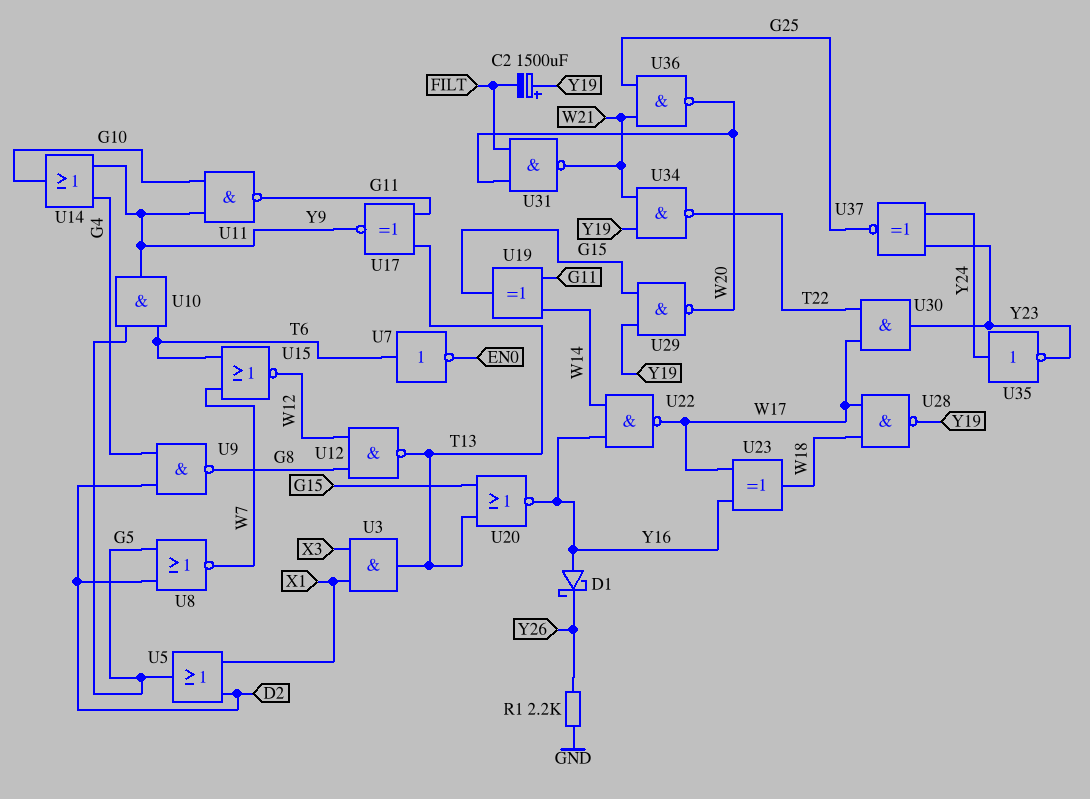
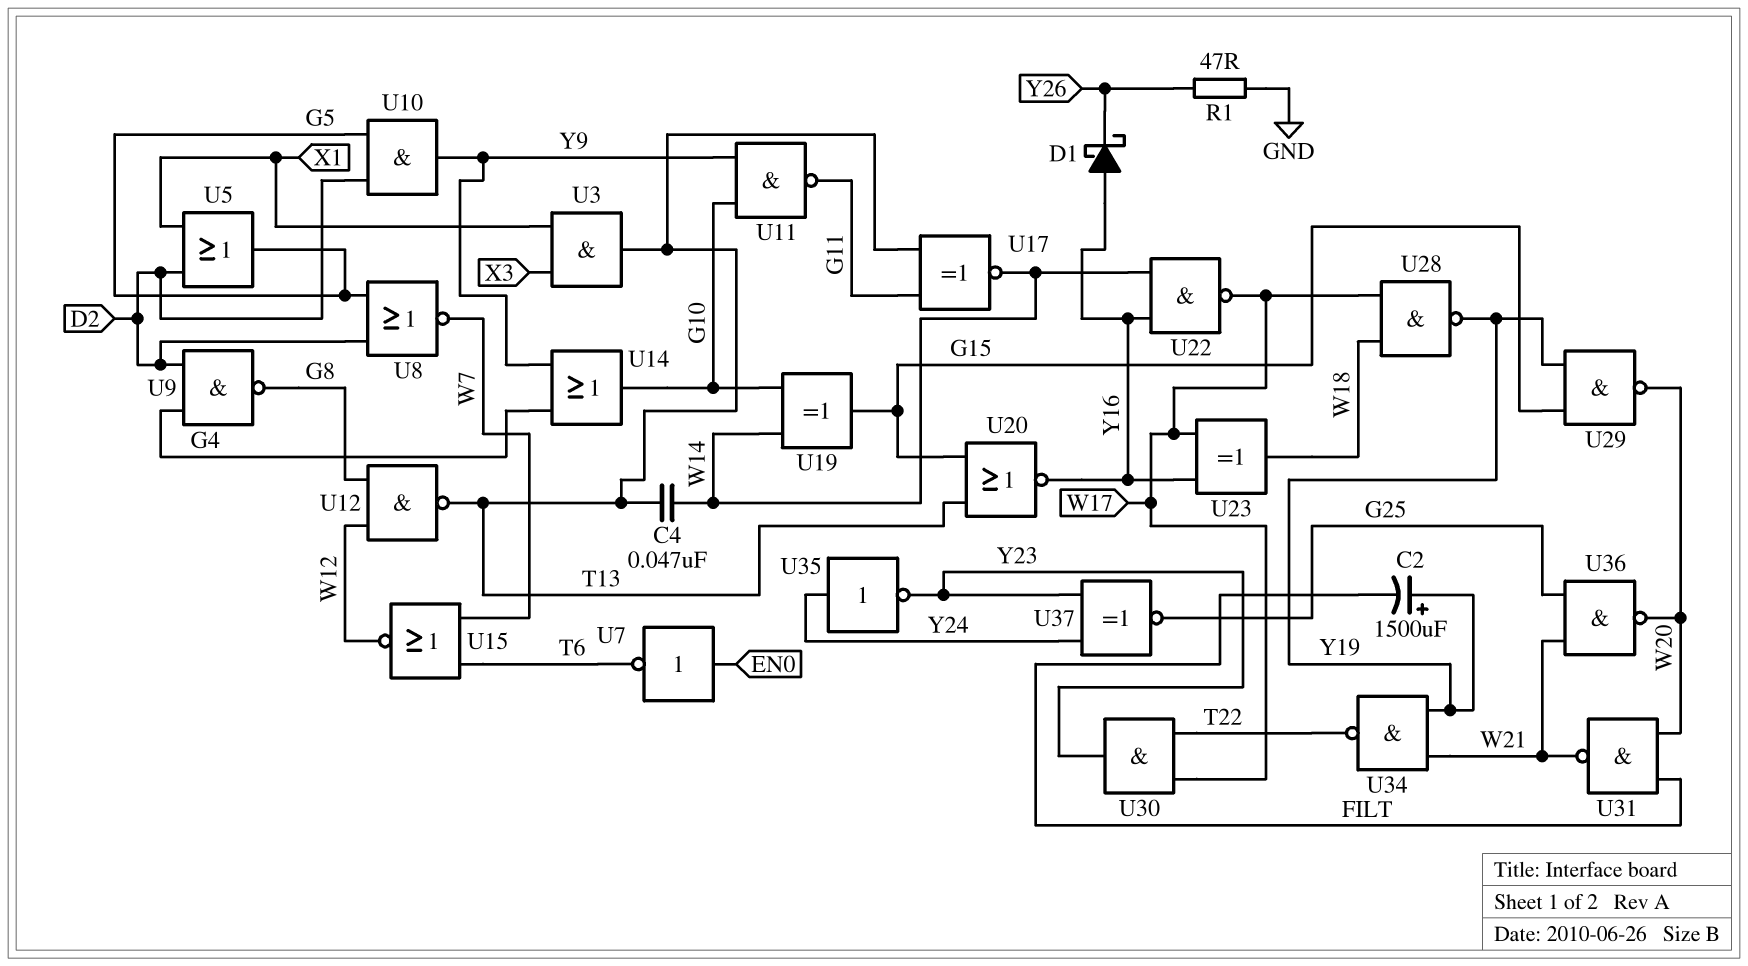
C4: none -> 47nF (T13, W14)
R1: 2.2k (GND, Y26) -> 47 (GND, Y26)
U7: NOT (in T6, out EN0) -> NOT (in EN0, out T6)
U10: AND (in G5, in T6, out Y9) -> AND (in D2, in G5, out Y9)
U17: XNOR (in G11, in T13, out Y9) -> XNOR (in G11, in T13, out W14)
U19: XOR (in G11, in W14, out G15) -> XOR (in G10, in W14, out G15)

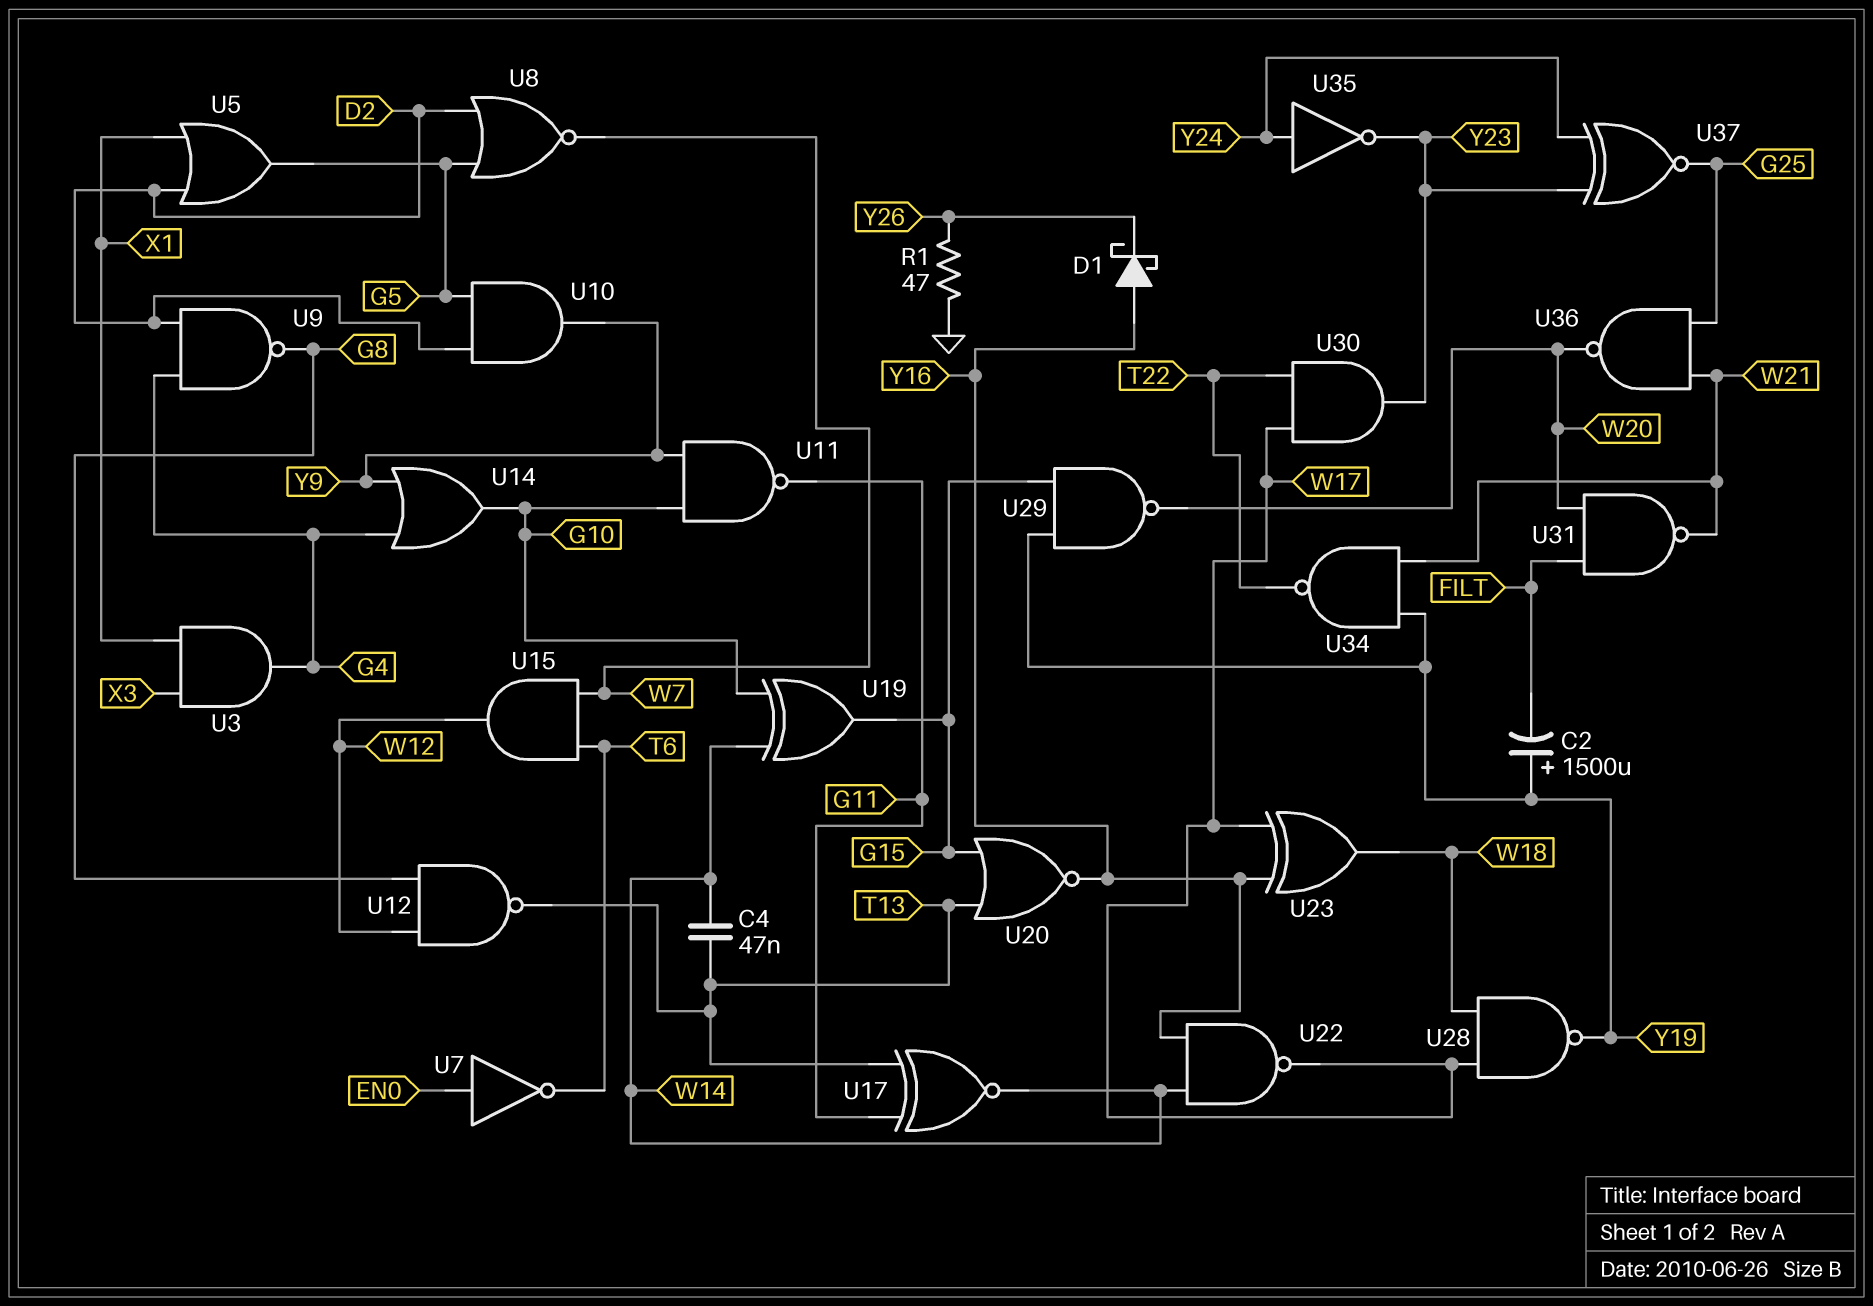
U3: AND (in X1, in X3, out T13) -> AND (in X1, in X3, out G4)
U15: NOR (in T6, in W7, out W12) -> AND (in T6, in W7, out W12)

